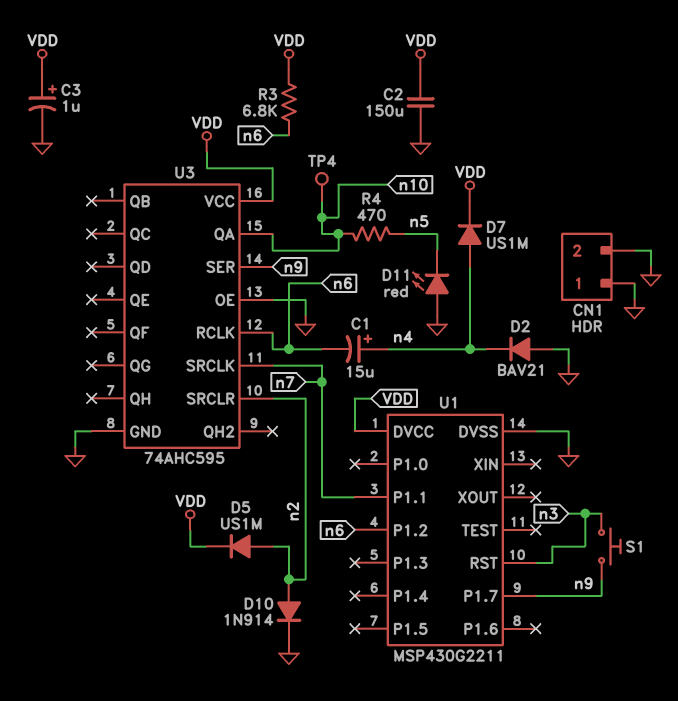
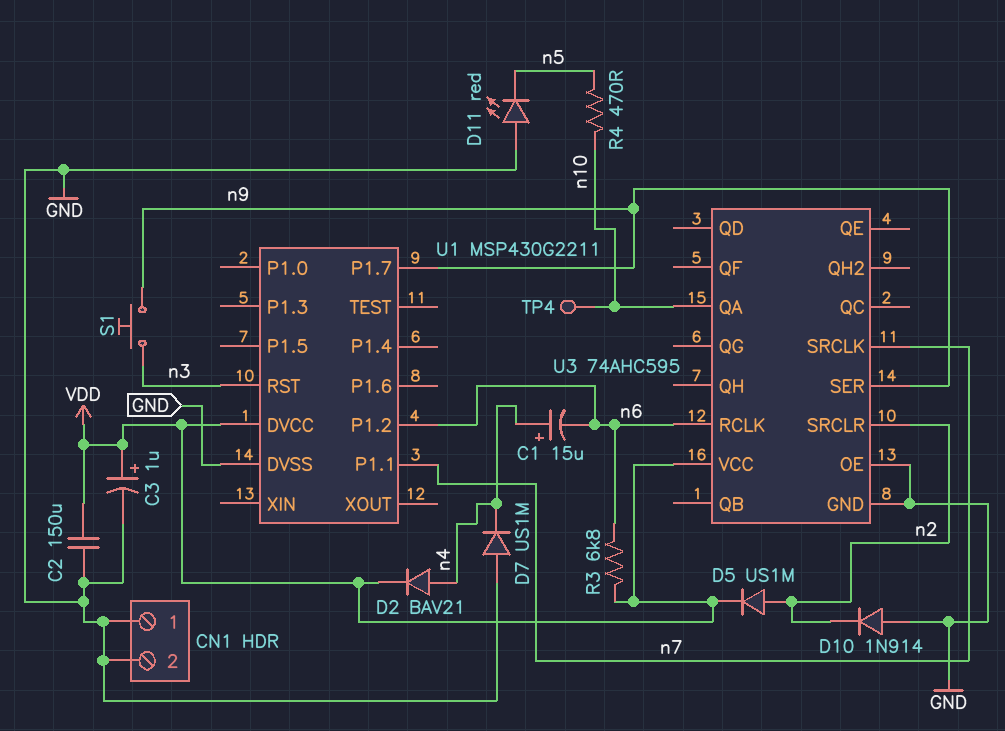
D2: diode BAV21 (A GND, K n4) -> diode BAV21 (A n4, K VDD)
D7: diode US1M (A n4, K VDD) -> diode US1M (A GND, K n4)
D10: diode 1N914 (A n2, K GND) -> diode 1N914 (A GND, K n2)

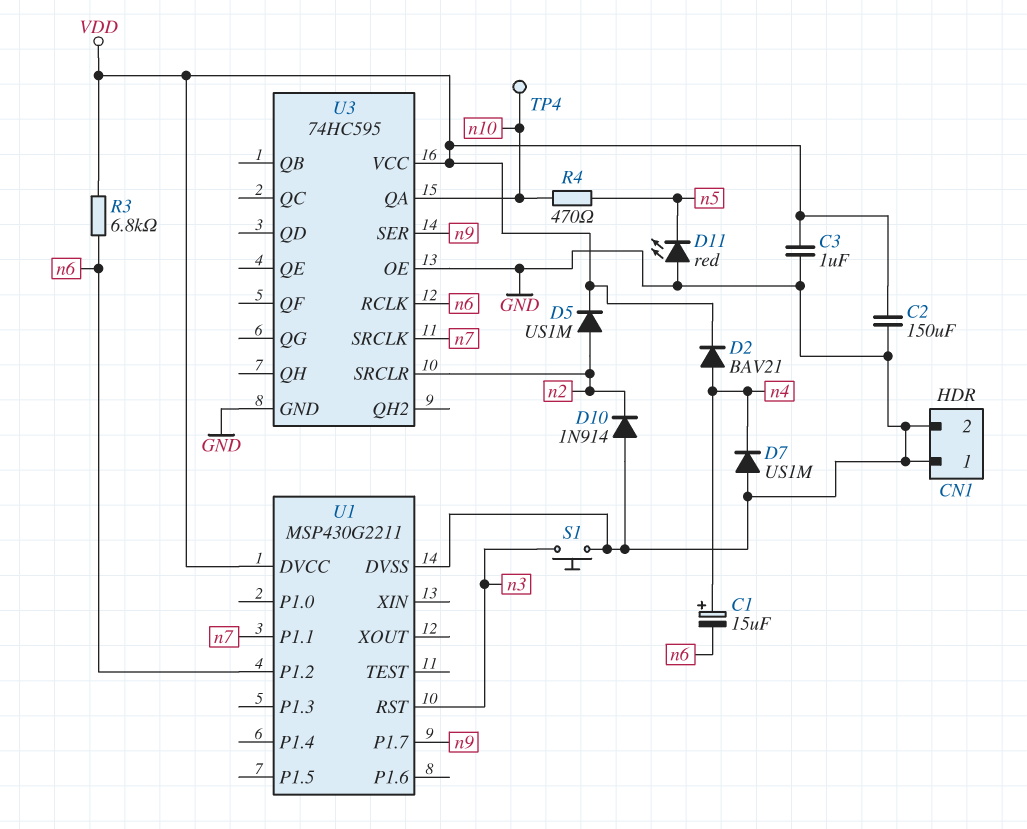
C3: 1uF (plus VDD, minus GND) -> 1uF (GND, VDD)
S1: button (n3, n9) -> button (GND, n3)
U3: 74AHC595 -> 74HC595

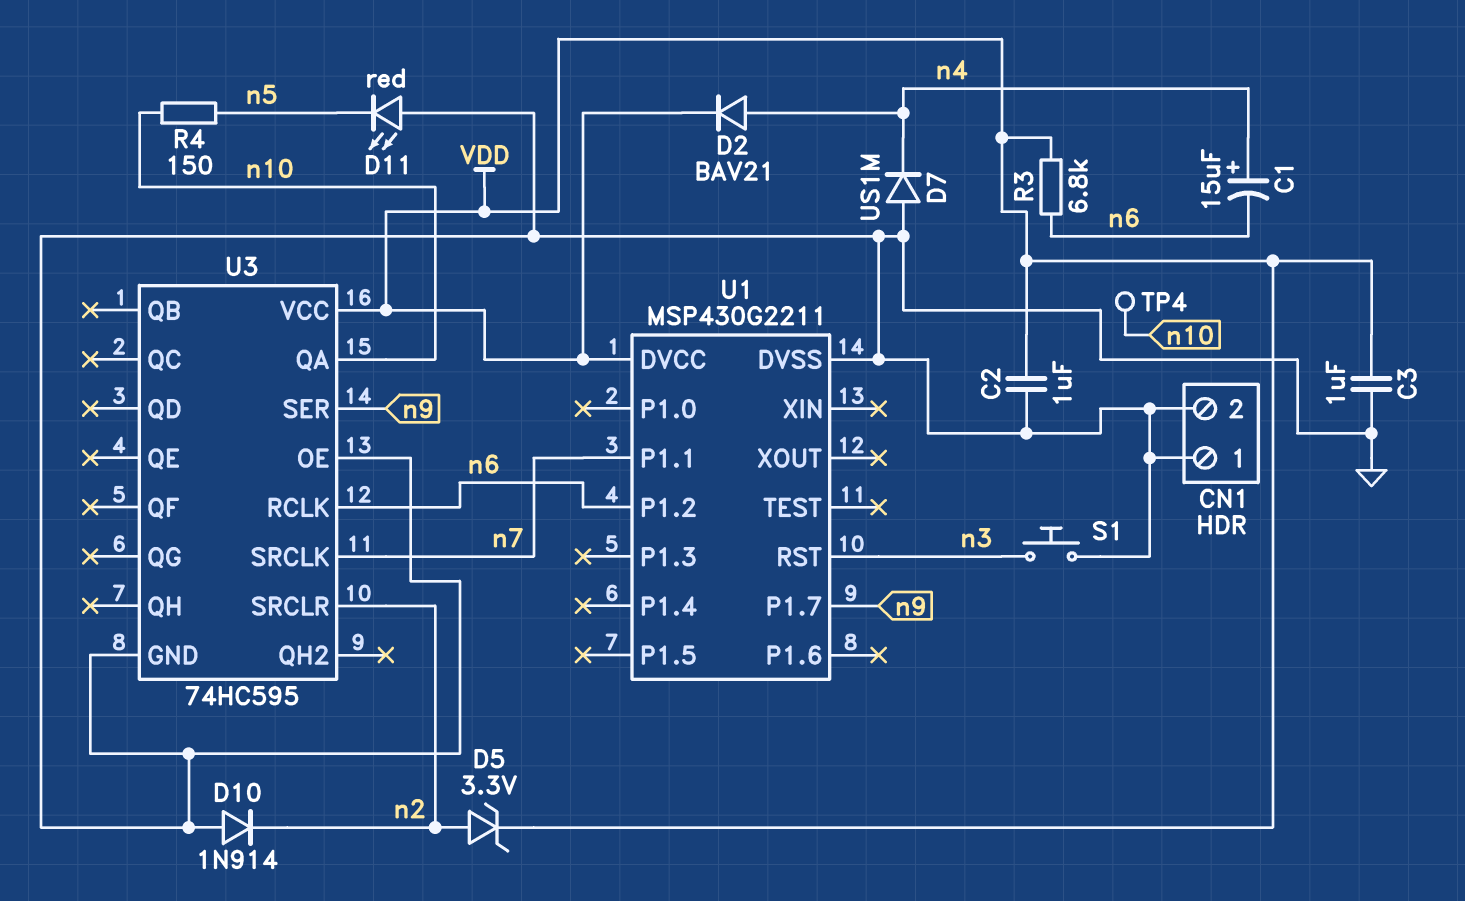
C2: 150uF (GND, VDD) -> 1uF (GND, VDD)
D5: diode US1M (A n2, K VDD) -> zener 3.3V (A n2, K VDD)
R4: 470 (n5, n10) -> 150 (n5, n10)

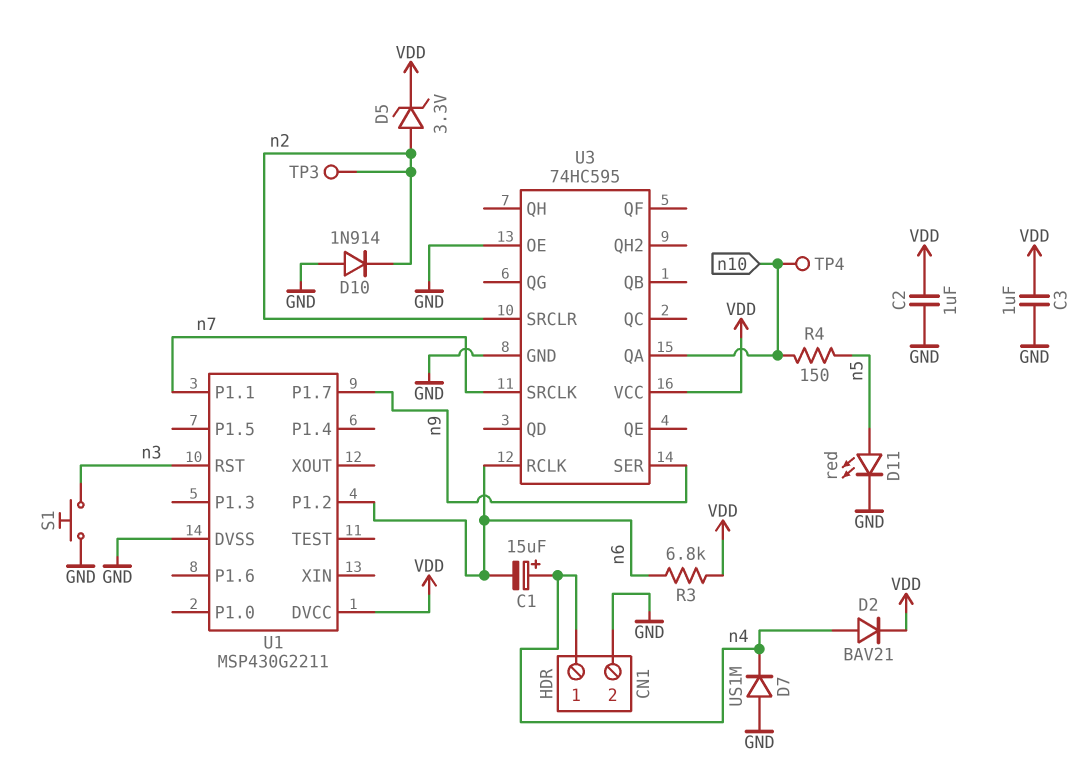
CN1 pin 1: GND -> n4
D11: LED red (A GND, K n5) -> LED red (A n5, K GND)
TP3: none -> test point (n2)

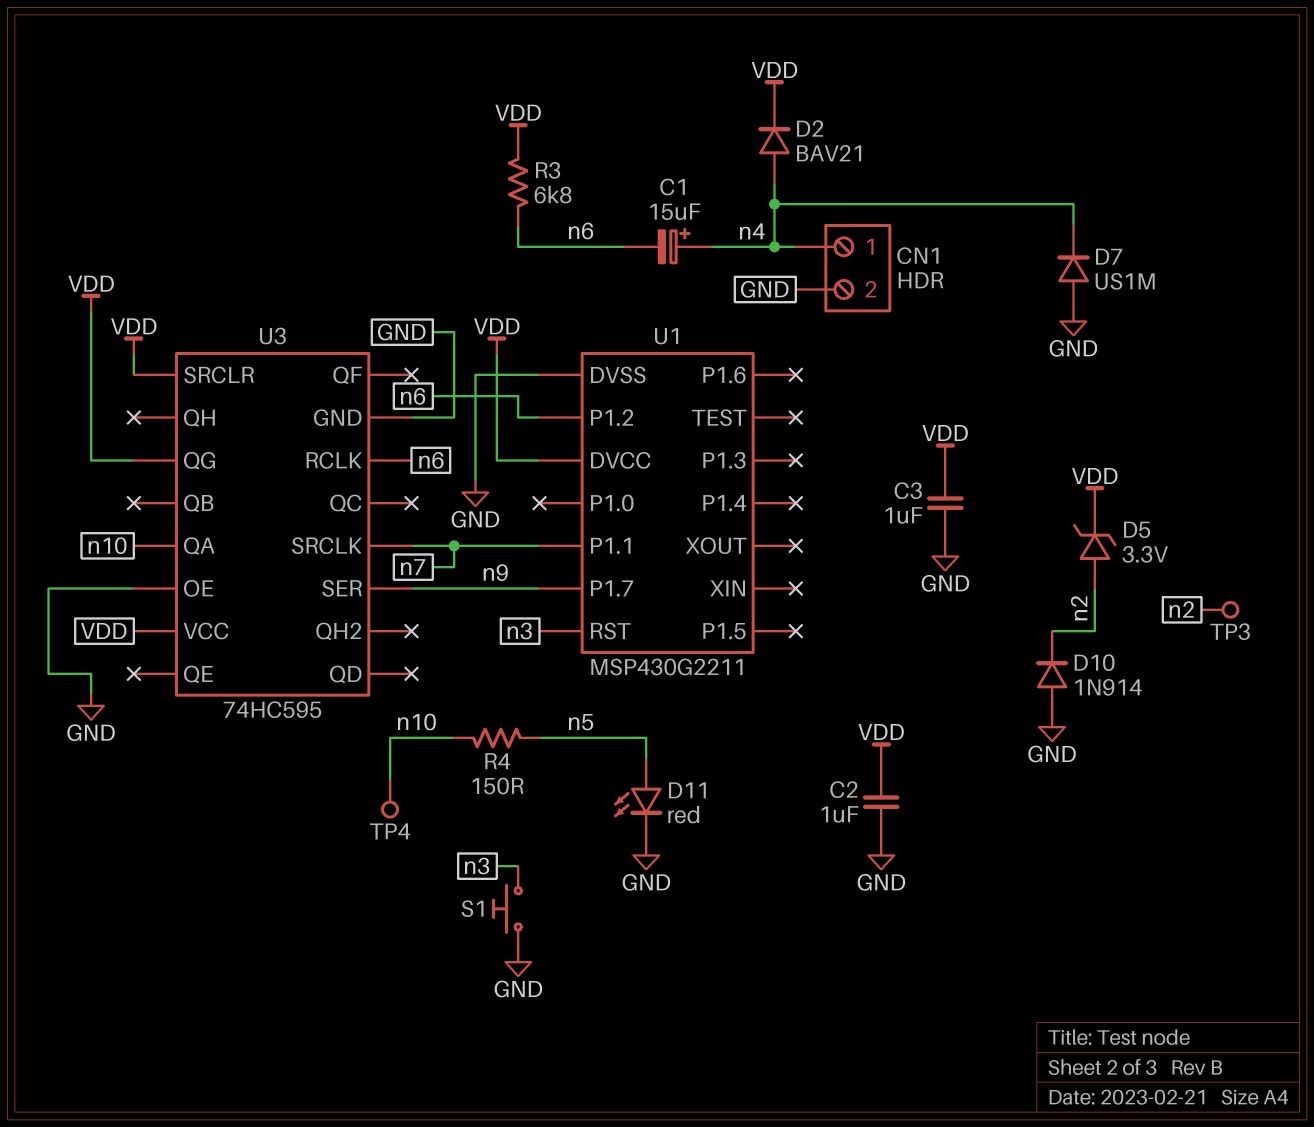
U3 pin QG: none -> VDD
U3 pin SRCLR: n2 -> VDD

